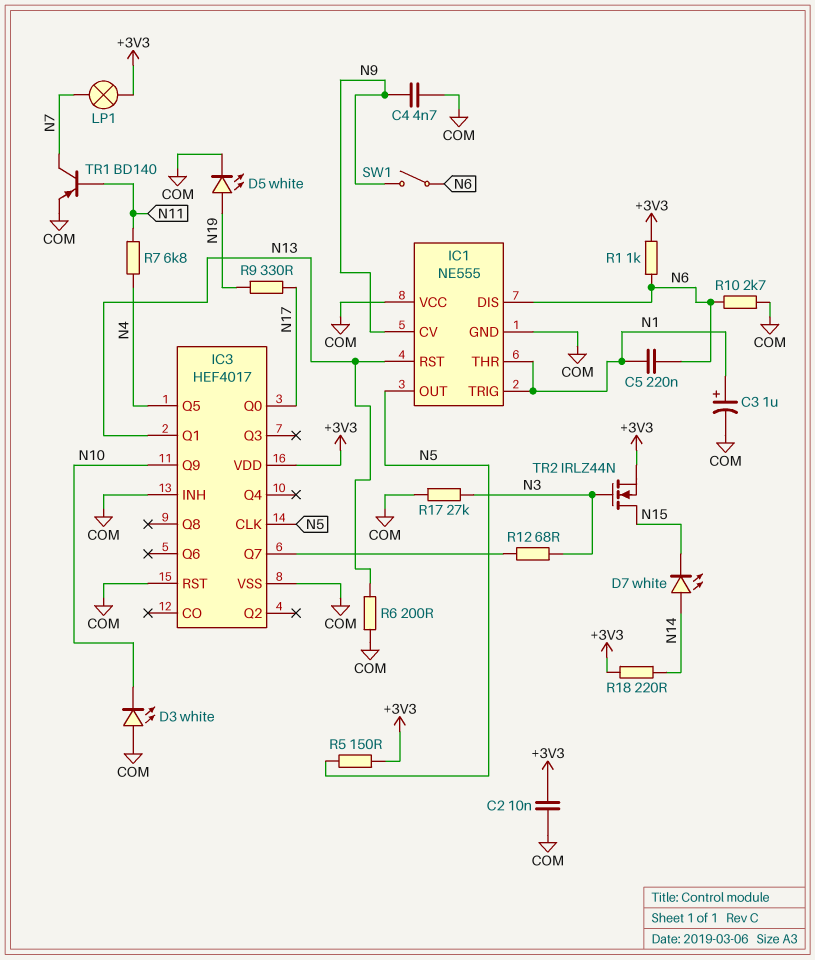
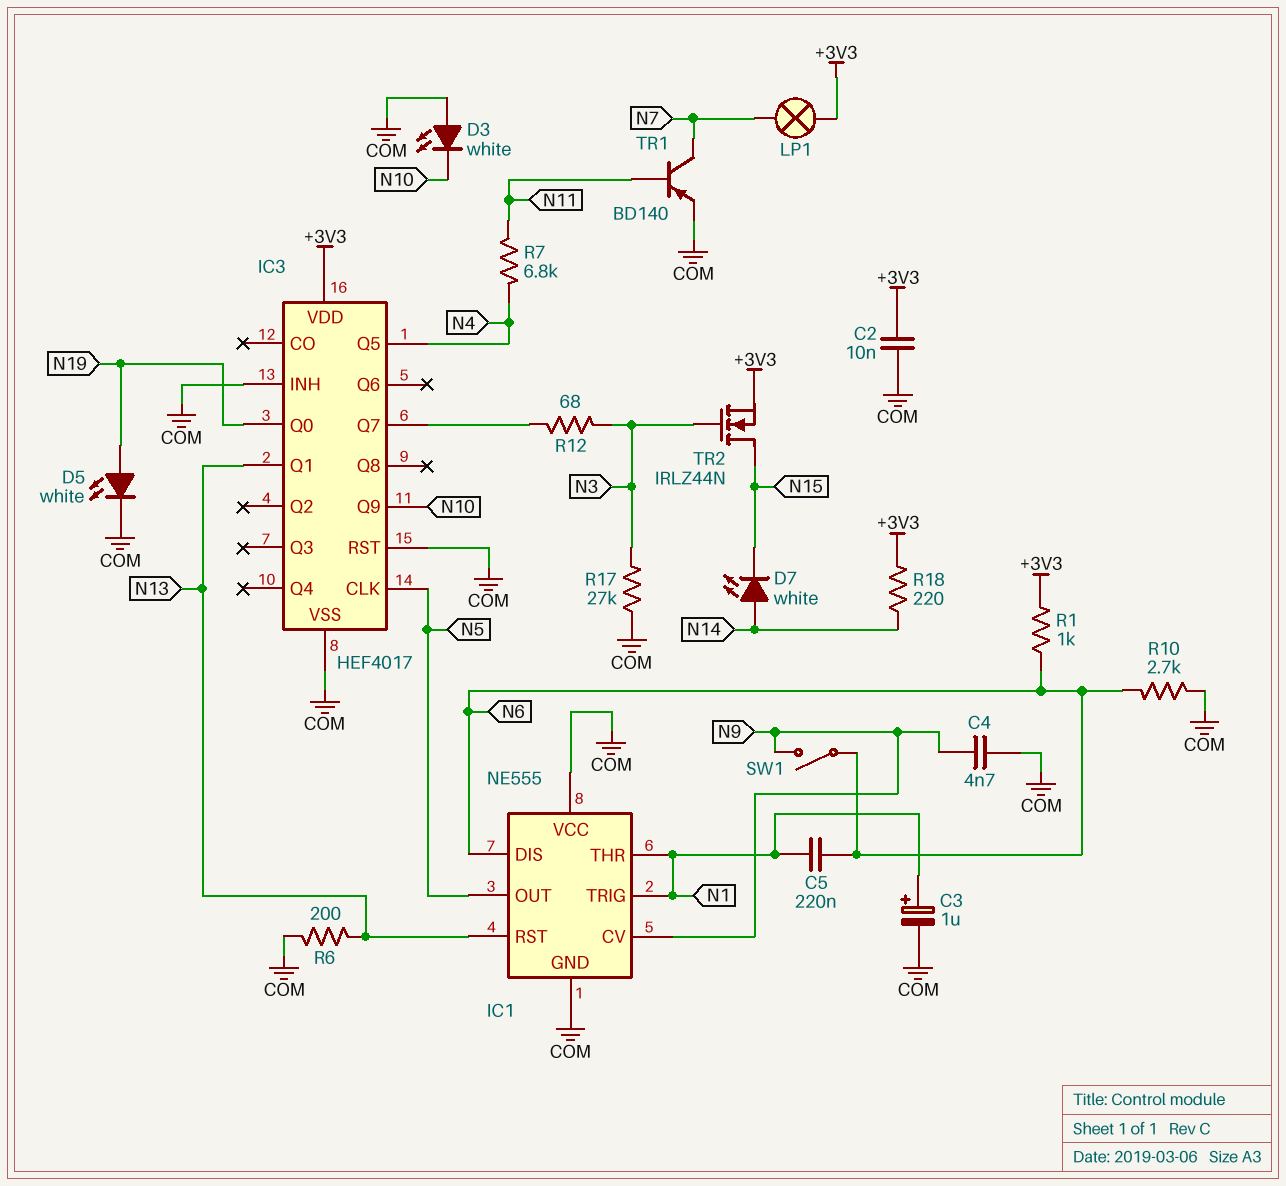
IC3 pin Q0: N17 -> N19
R5: 150 (+3V3, N5) -> none
R9: 330 (N17, N19) -> none

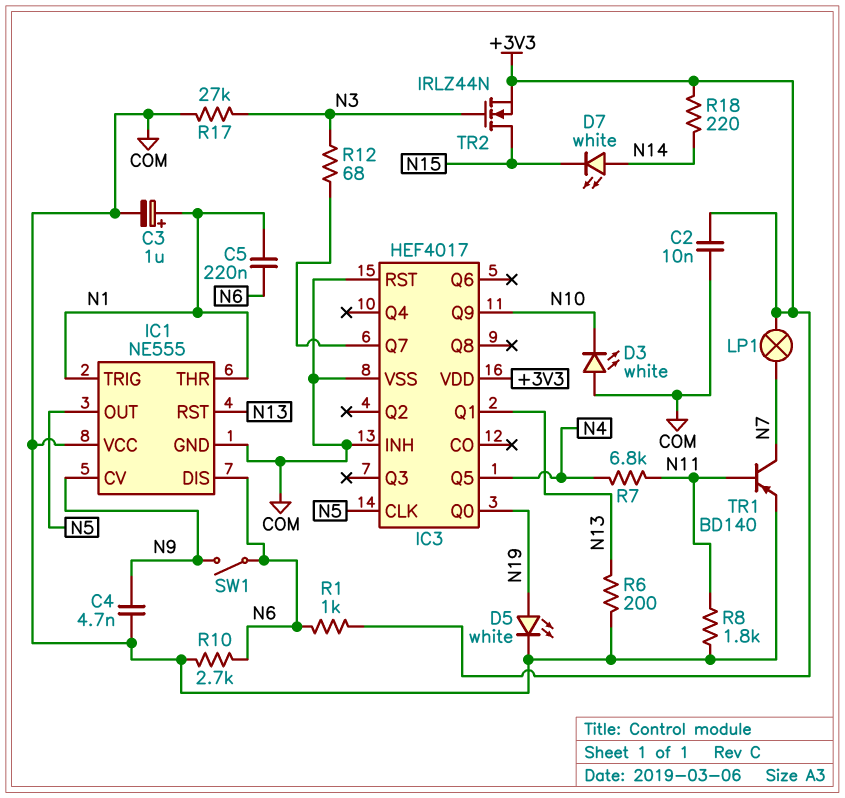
R8: none -> 1.8k (COM, N11)

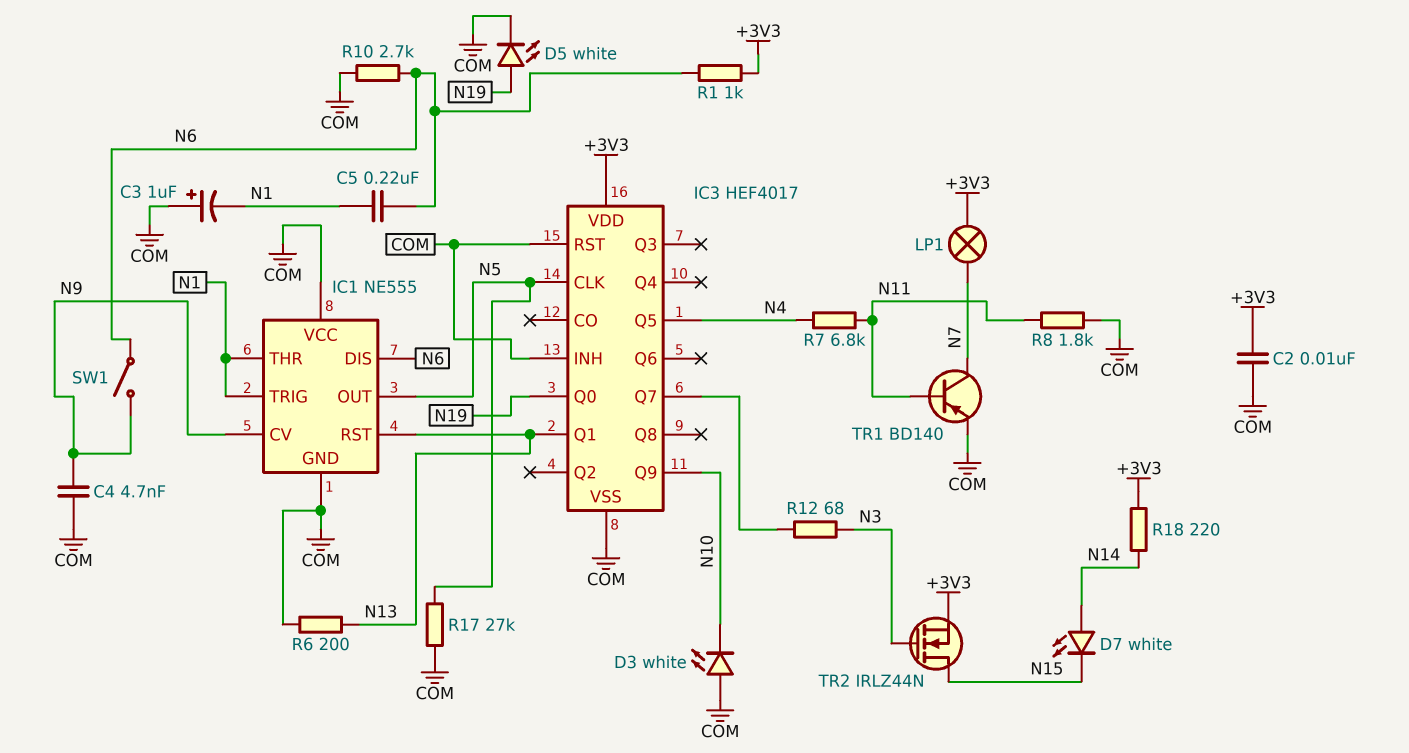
C3: 1uF (plus N1, minus COM) -> 1uF (plus COM, minus N1)
R17: 27k (COM, N3) -> 27k (COM, N5)

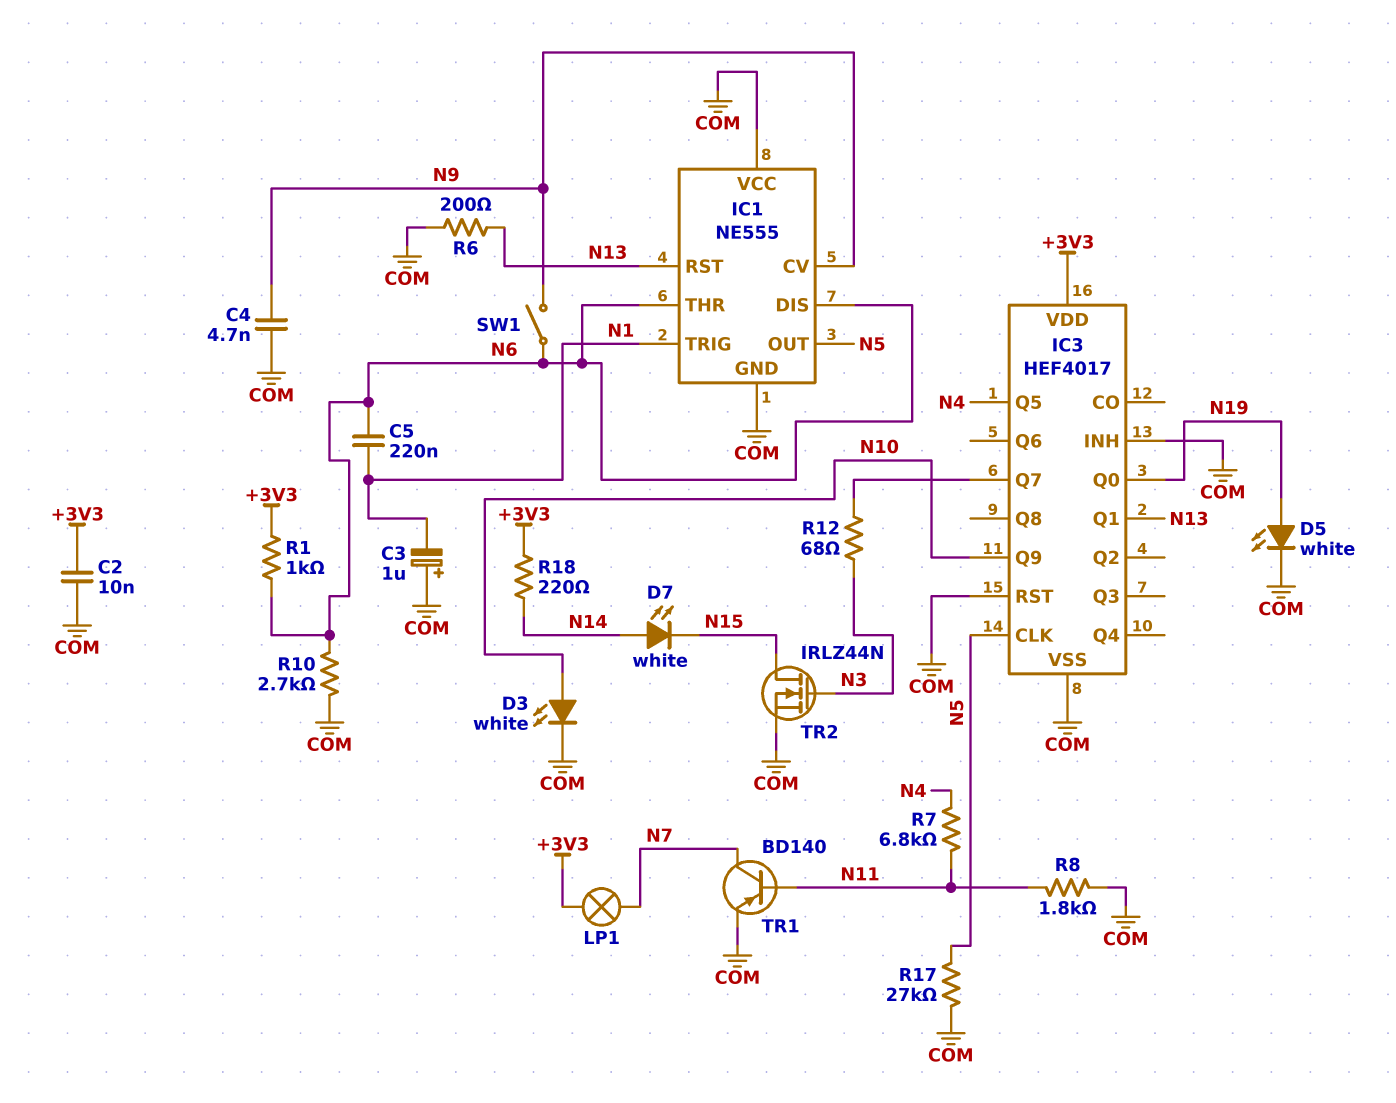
D3: LED white (A COM, K N10) -> LED white (A N10, K COM)
IC1 pin THR: N1 -> N6
TR2: NMOS IRLZ44N (G N3, D N15, S +3V3) -> NMOS IRLZ44N (G N3, D N15, S COM)

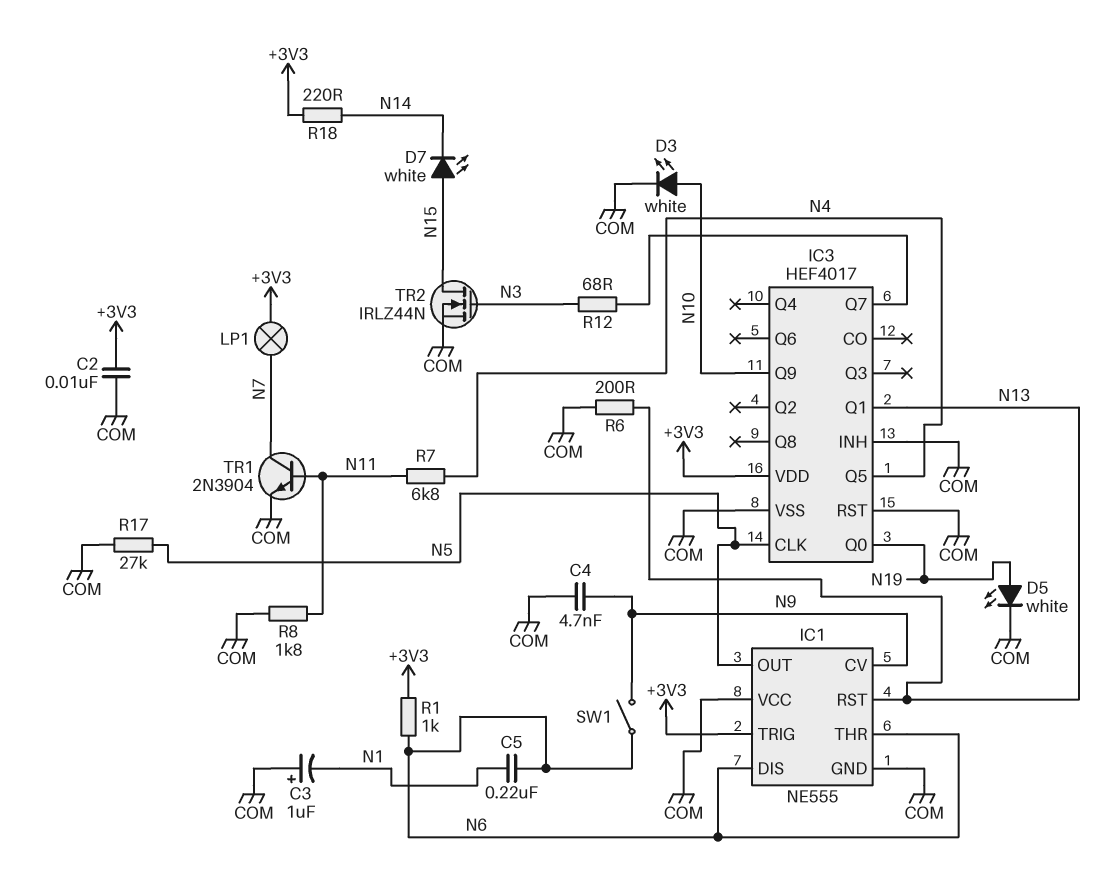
D7: LED white (A N14, K N15) -> LED white (A N15, K N14)
IC1 pin TRIG: N1 -> +3V3
R10: 2.7k (COM, N6) -> none
TR1: PNP BD140 (B N11, C N7, E COM) -> NPN 2N3904 (B N11, C N7, E COM)

